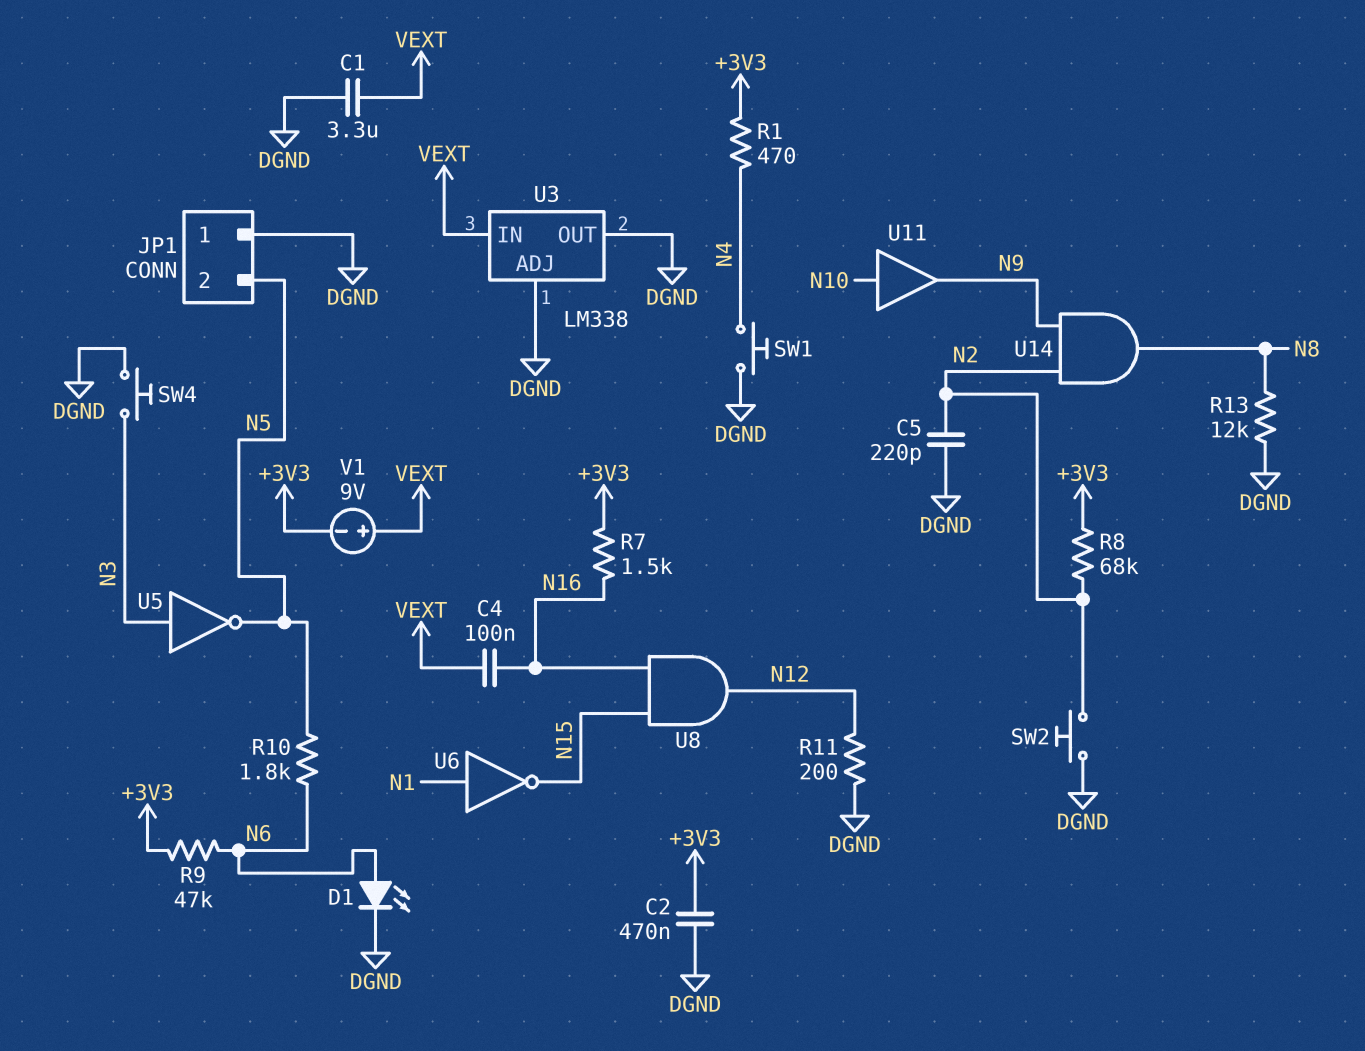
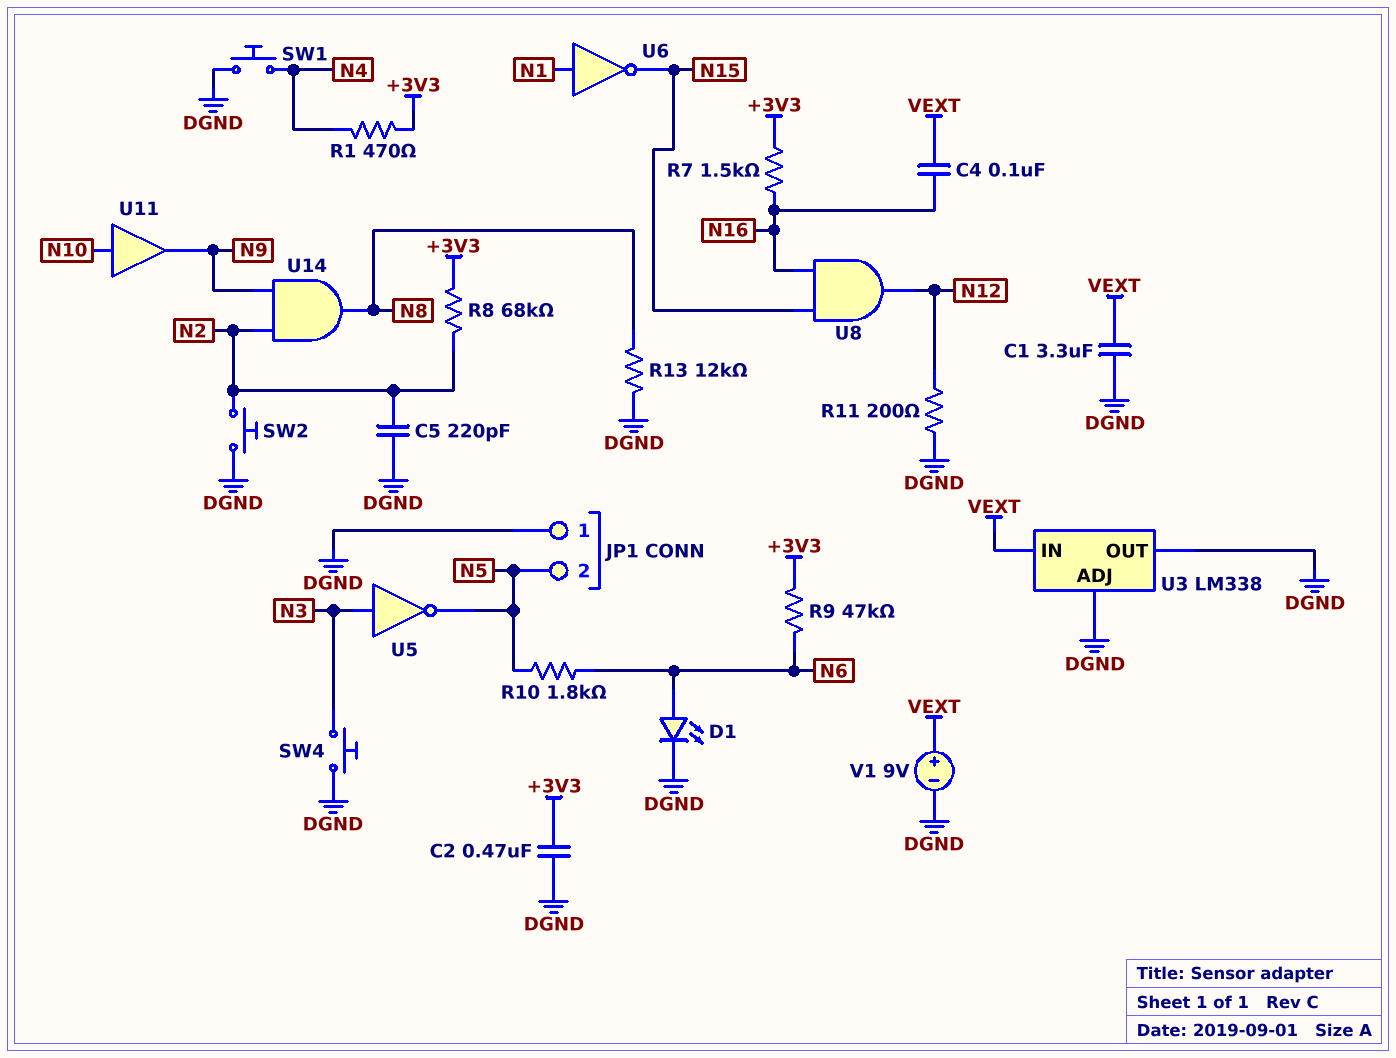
V1: 9V (plus VEXT, minus +3V3) -> 9V (plus VEXT, minus DGND)

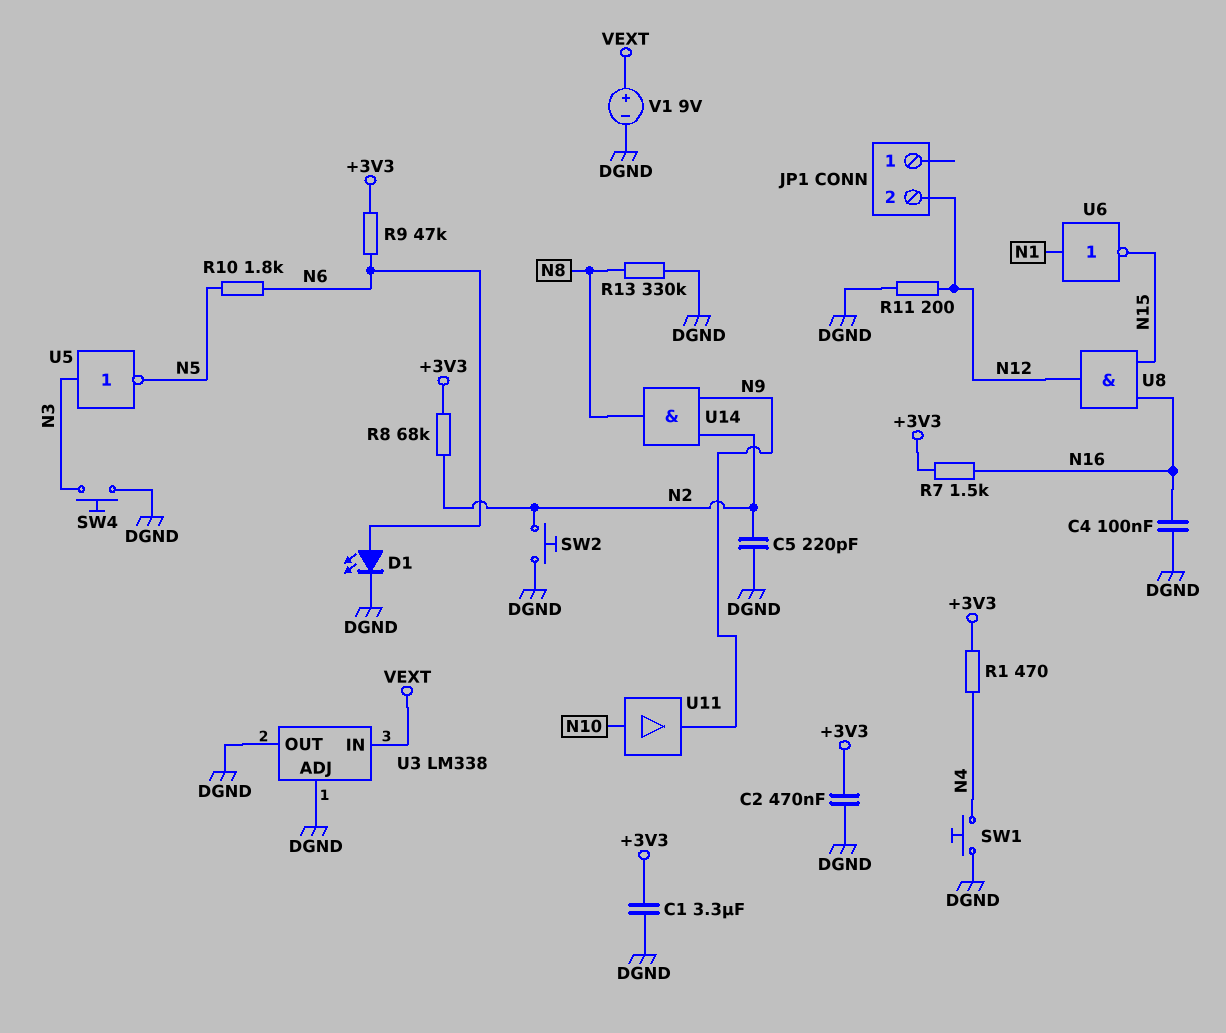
C1: 3.3uF (DGND, VEXT) -> 3.3uF (+3V3, DGND)
C4: 100nF (N16, VEXT) -> 100nF (DGND, N16)
JP1 pin 1: DGND -> none
JP1 pin 2: N5 -> N12
R13: 12k (DGND, N8) -> 330k (DGND, N8)

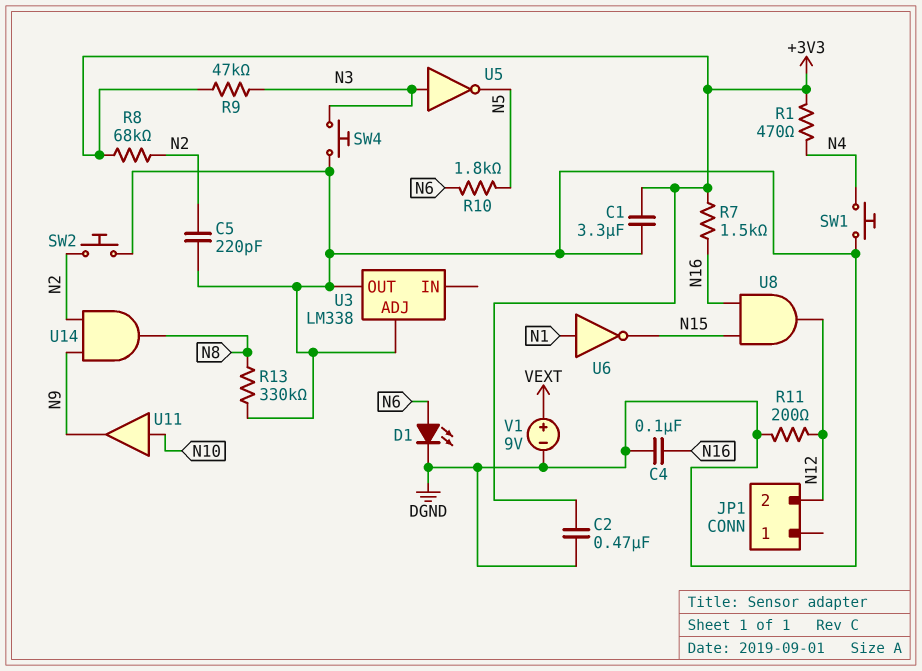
R9: 47k (+3V3, N6) -> 47k (+3V3, N3)
U3 pin IN: VEXT -> none

